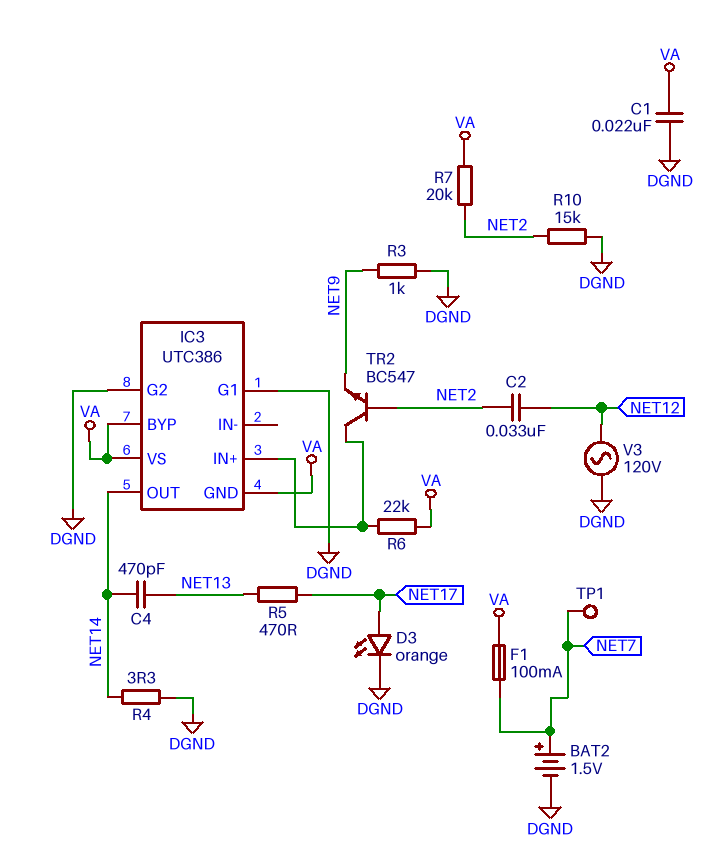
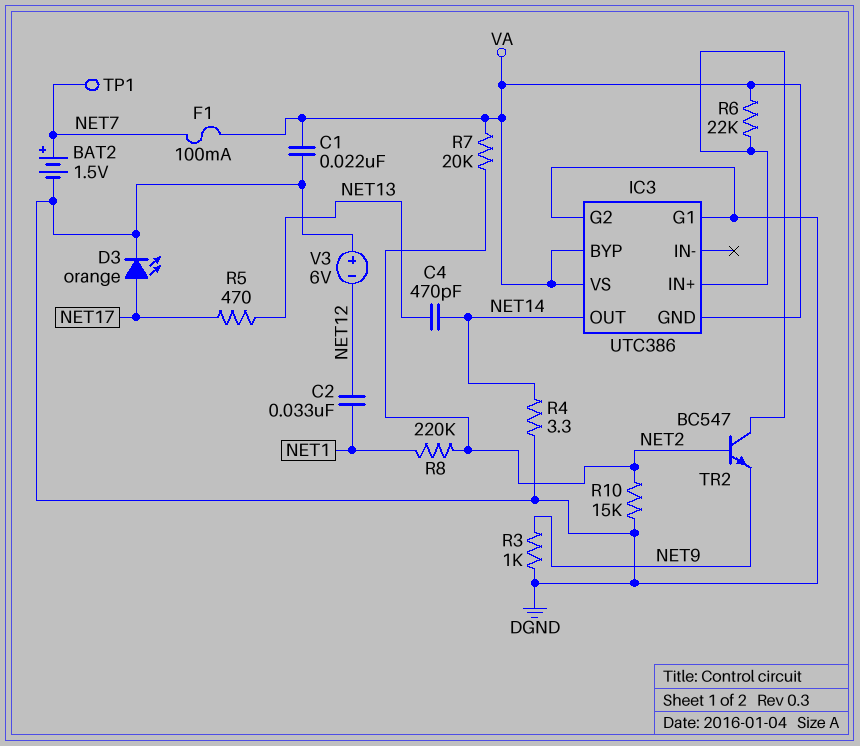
C2: 33nF (NET2, NET12) -> 33nF (NET1, NET12)
R8: none -> 220k (NET1, NET2)
V3: AC 120V (DGND, NET12) -> 6V (plus DGND, minus NET12)

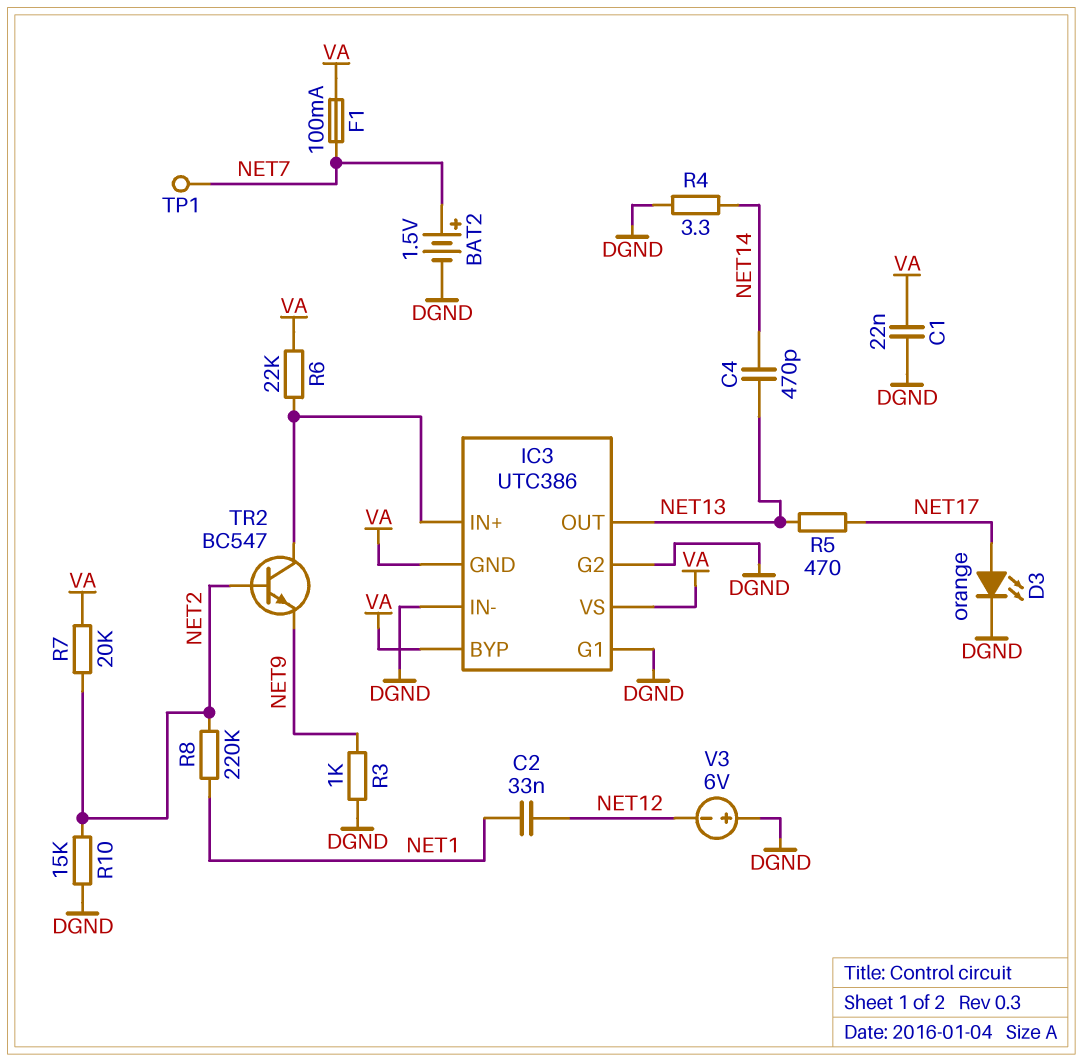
IC3 pin IN-: none -> DGND
IC3 pin OUT: NET14 -> NET13

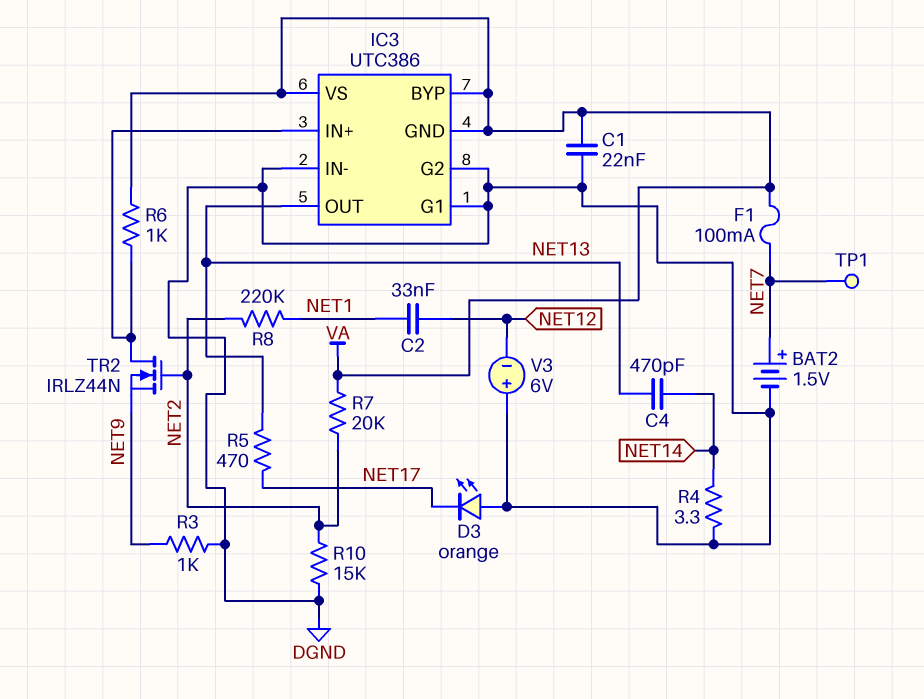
D3: LED orange (A NET17, K DGND) -> LED orange (A DGND, K NET17)
R6: 22k (IC3/IN+, VA) -> 1k (IC3/IN+, VA)
TR2: NPN BC547 (B NET2, C IC3/IN+, E NET9) -> NMOS IRLZ44N (G NET2, D IC3/IN+, S NET9)

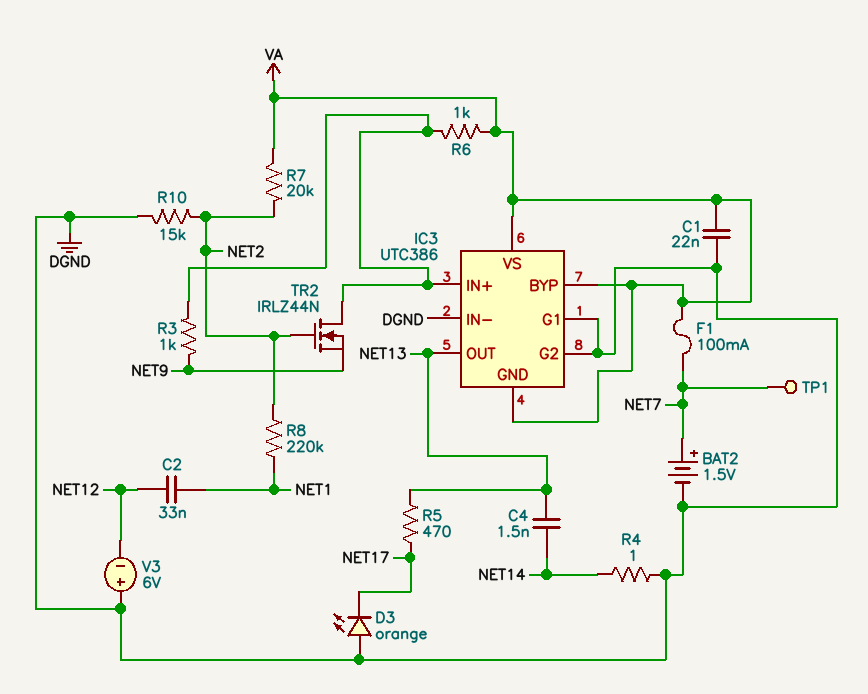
C4: 470pF (NET13, NET14) -> 1.5nF (NET13, NET14)
R3: 1k (DGND, NET9) -> 1k (IC3/IN+, NET9)
R4: 3.3 (DGND, NET14) -> 1 (DGND, NET14)

